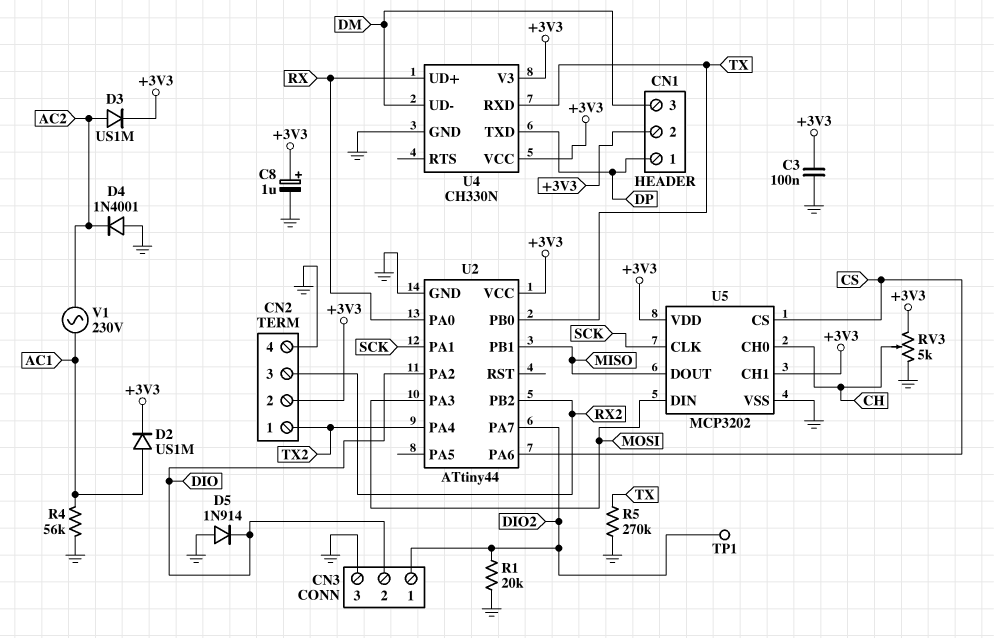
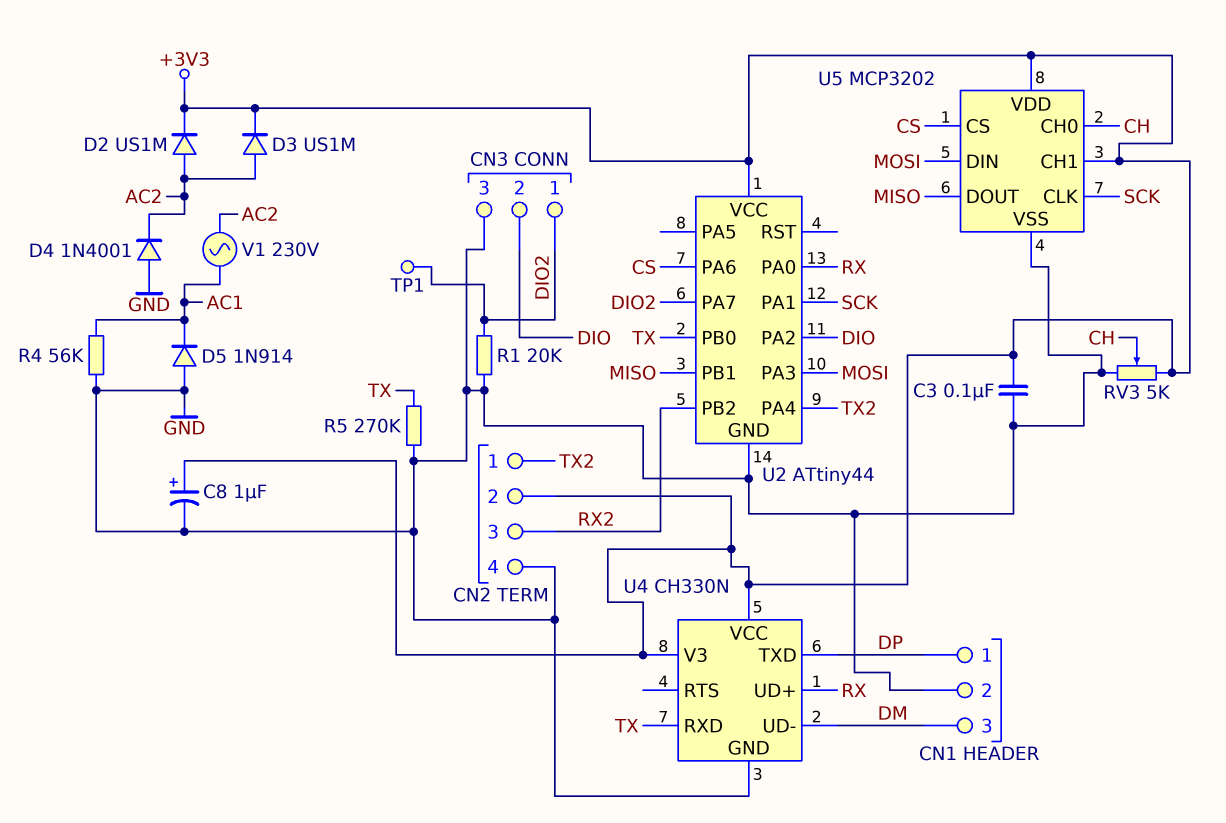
CN1 pin 2: +3V3 -> GND
D2: diode US1M (A AC1, K +3V3) -> diode US1M (A AC2, K +3V3)
D5: diode 1N914 (A GND, K DIO) -> diode 1N914 (A GND, K AC1)

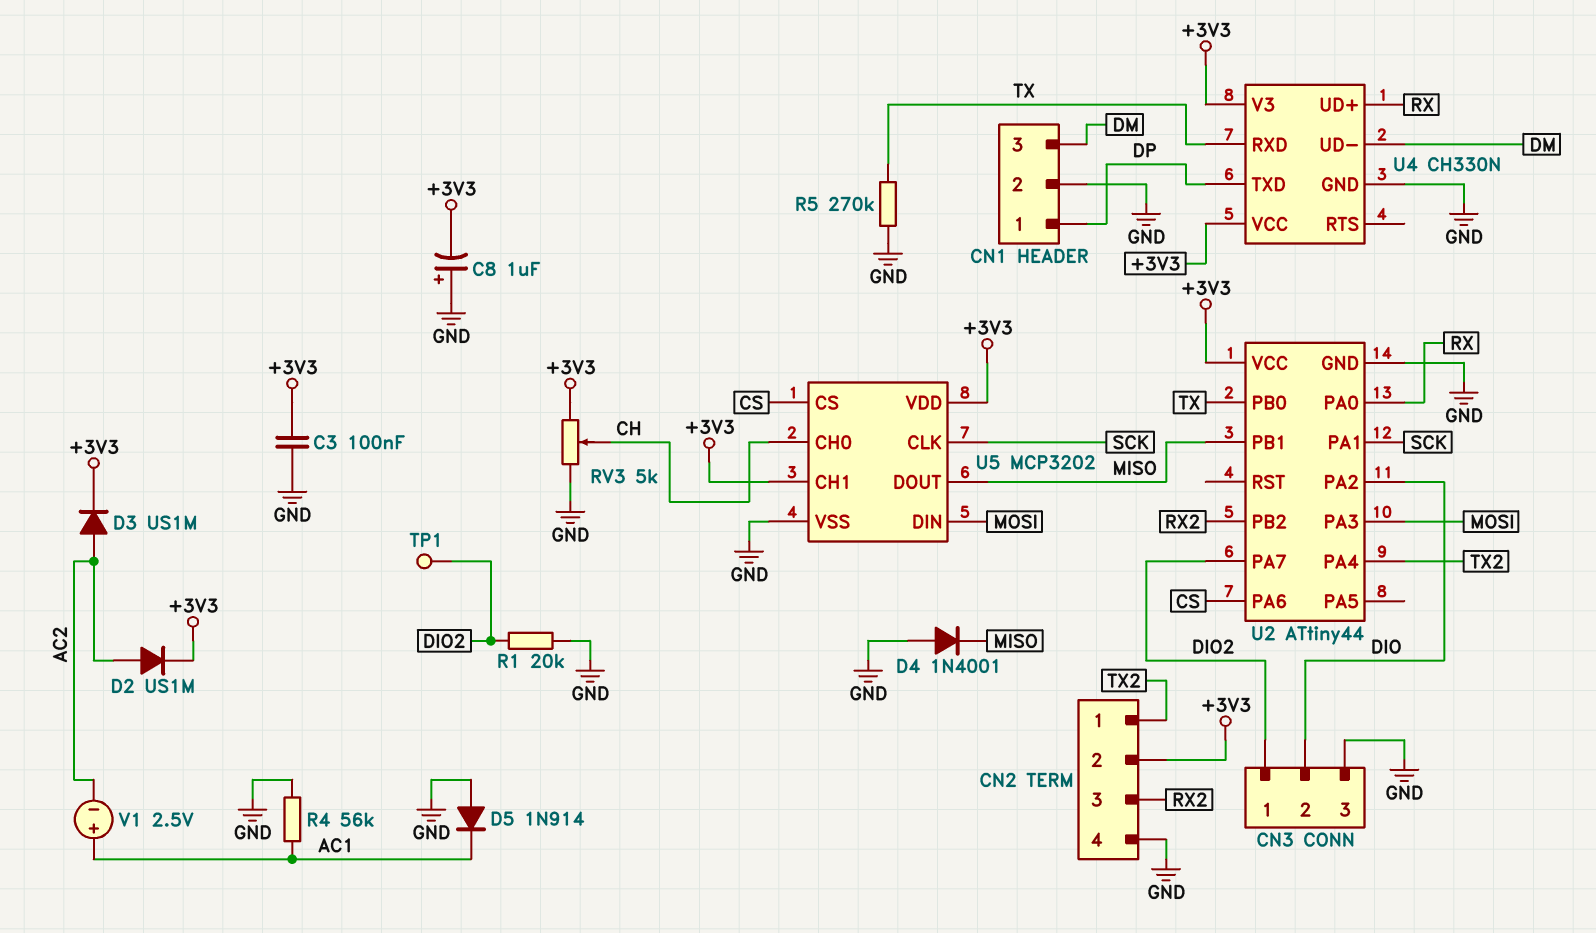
C8: 1uF (plus +3V3, minus GND) -> 1uF (plus GND, minus +3V3)
D4: diode 1N4001 (A GND, K AC2) -> diode 1N4001 (A GND, K MISO)
V1: AC 230V (AC1, AC2) -> 2.5V (plus AC1, minus AC2)

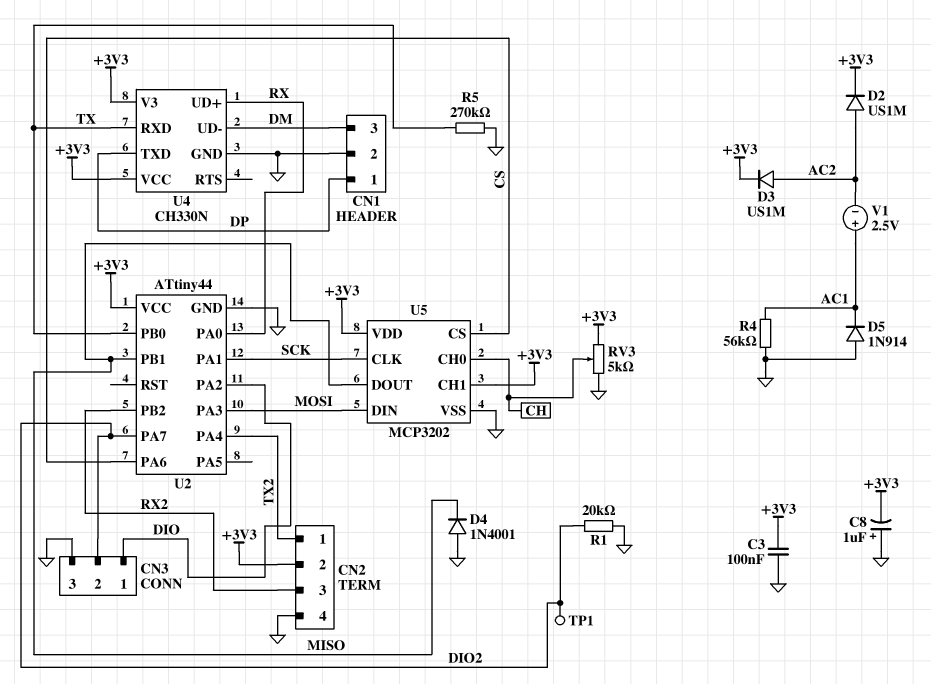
CN3 pin 1: DIO2 -> DIO
CN3 pin 2: DIO -> DIO2

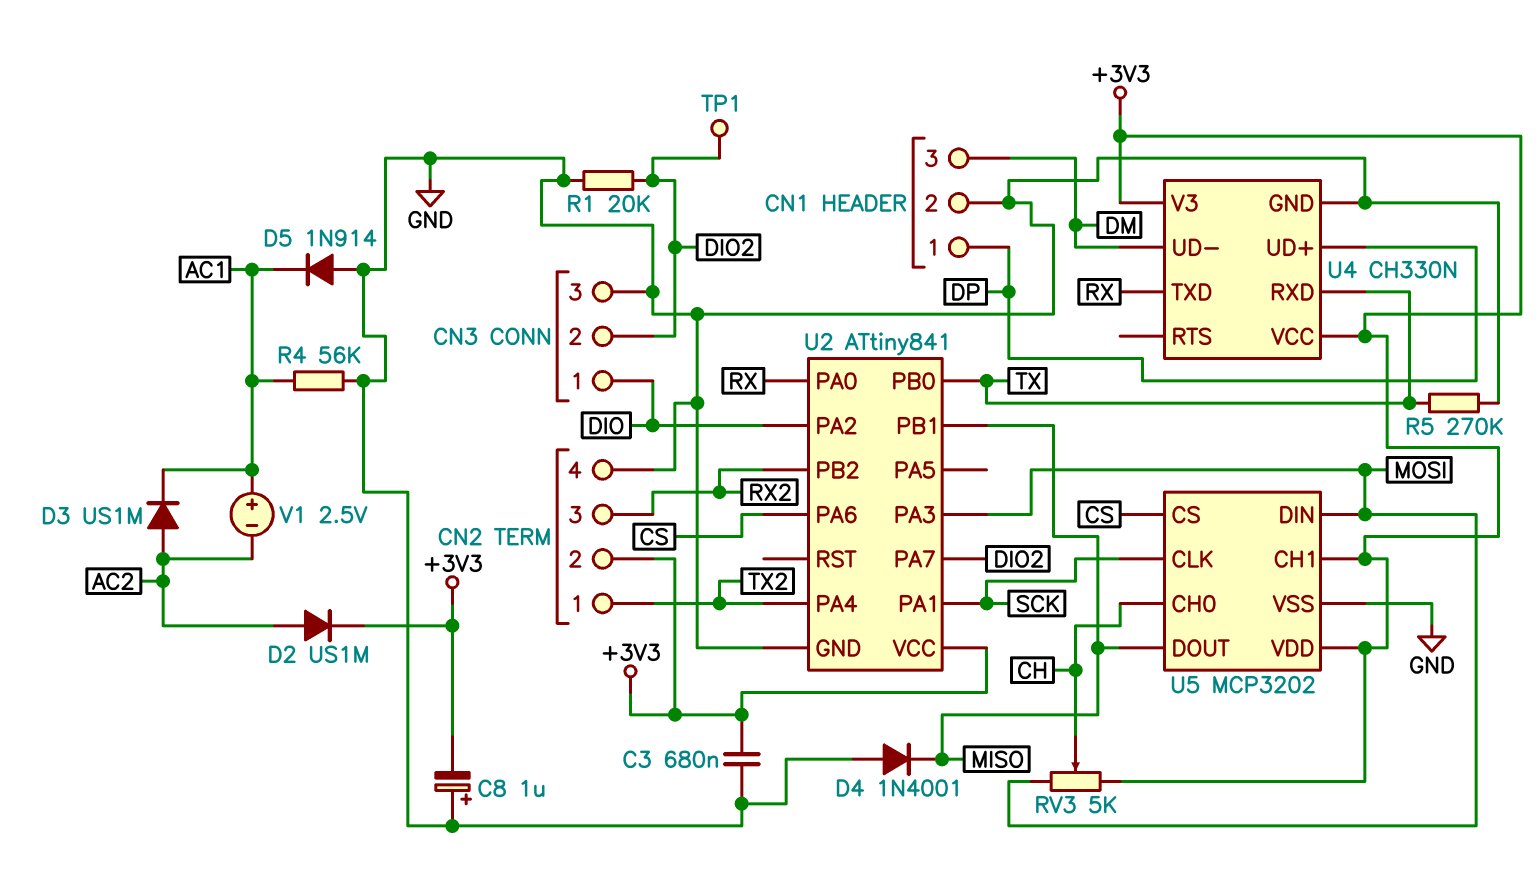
C3: 100nF (+3V3, GND) -> 680nF (+3V3, GND)
D3: diode US1M (A AC2, K +3V3) -> diode US1M (A AC2, K AC1)
RV3: 5k (+3V3, GND, wiper CH) -> 5k (+3V3, MOSI, wiper CH)
U2: ATtiny44 -> ATtiny841
U4 pin TXD: DP -> RX
U4 pin UD+: RX -> DP

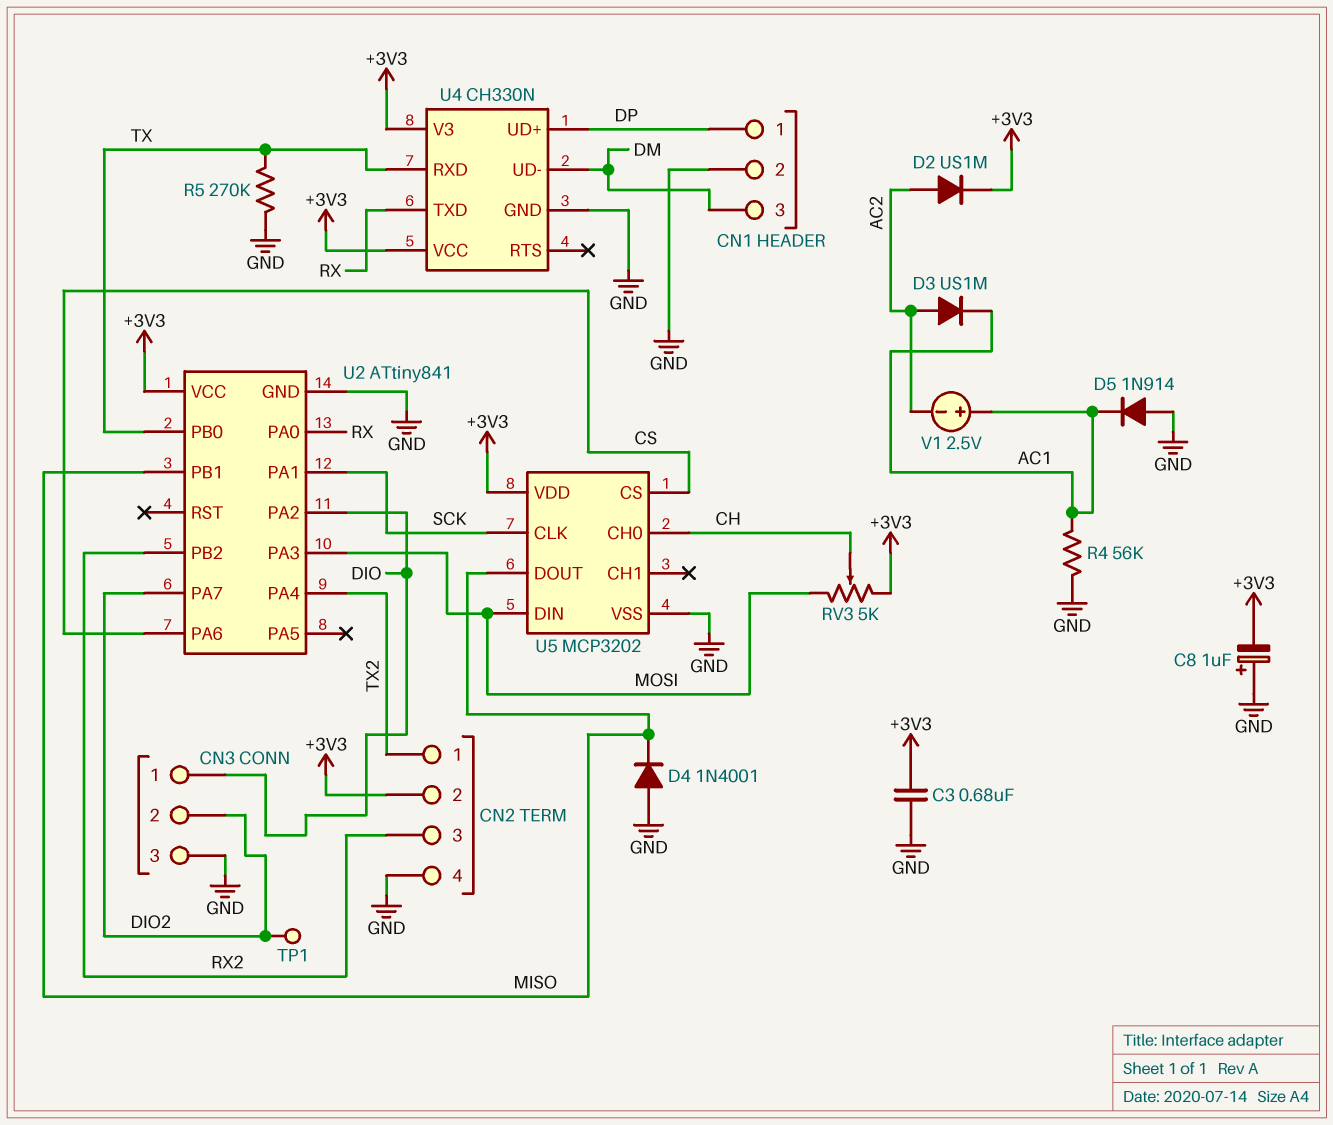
R1: 20k (DIO2, GND) -> none
U5 pin CH1: +3V3 -> none

